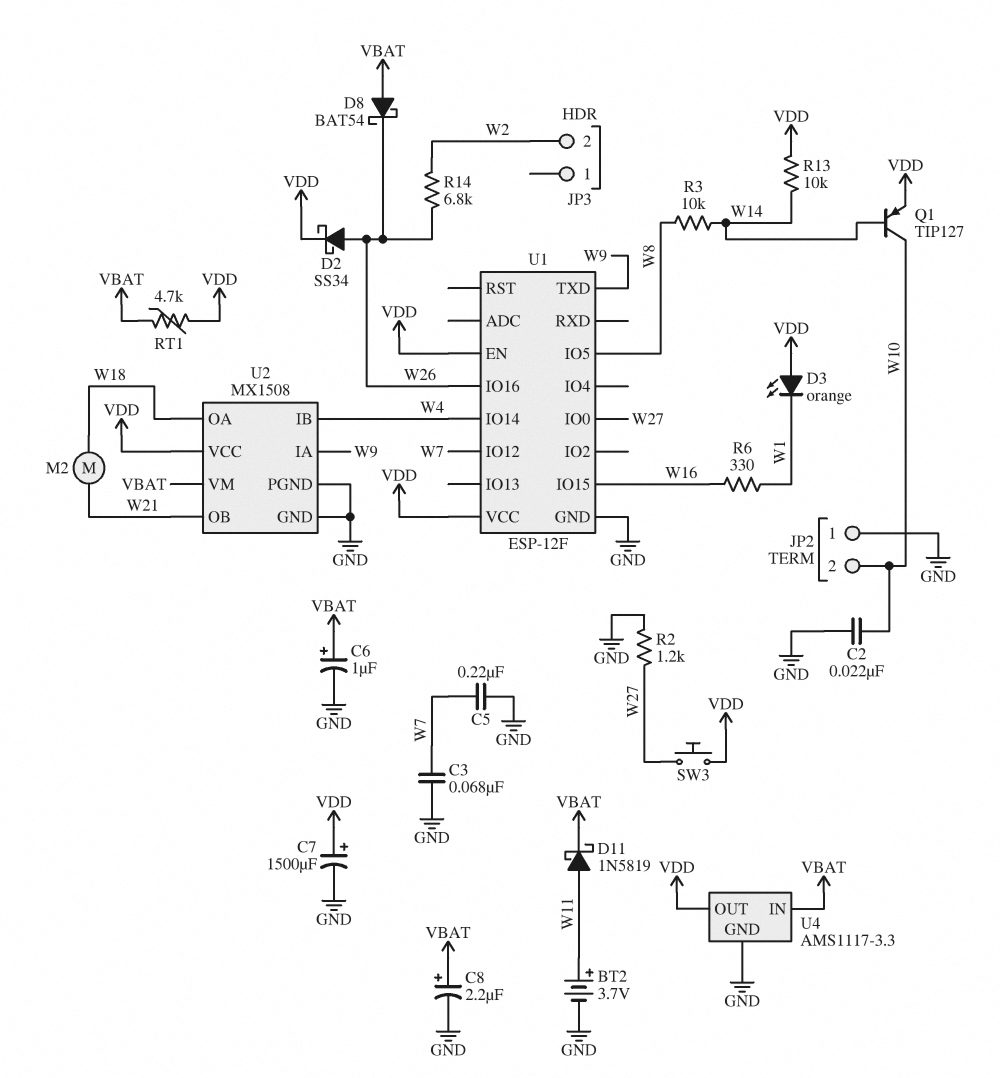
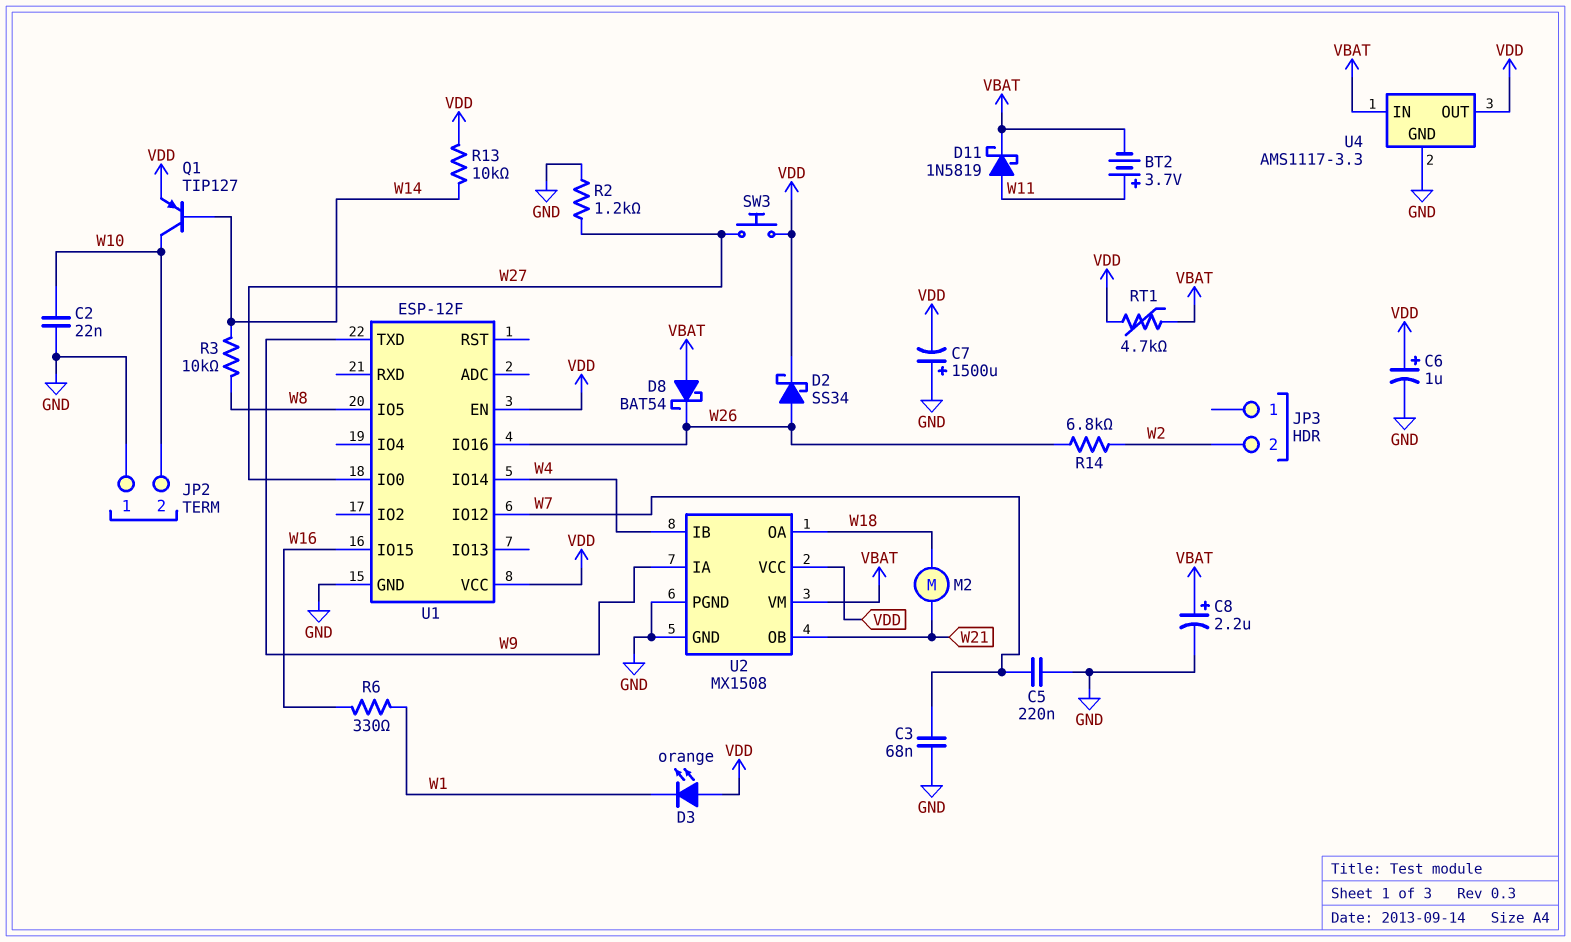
BT2: 3.7V (plus W11, minus GND) -> 3.7V (plus W11, minus VBAT)
C6: 1uF (plus VBAT, minus GND) -> 1uF (plus VDD, minus GND)
C7: 1500uF (plus VDD, minus GND) -> 1500uF (plus GND, minus VDD)

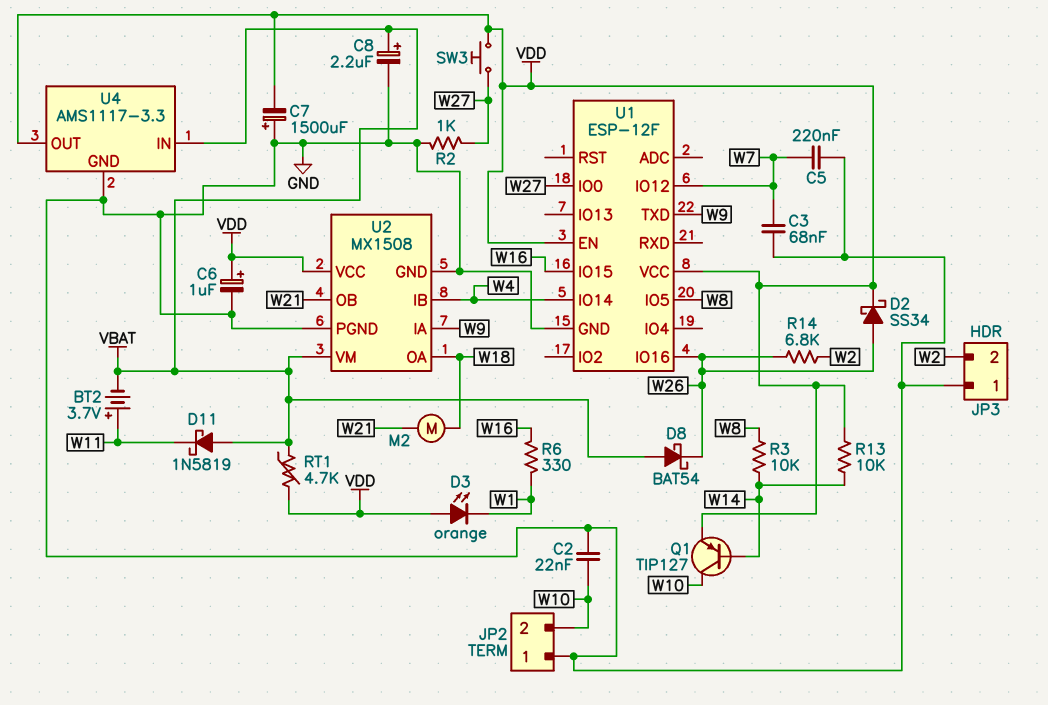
D11: schottky 1N5819 (A W11, K VBAT) -> schottky 1N5819 (A VBAT, K W11)
JP3 pin 1: none -> GND
R2: 1.2k (GND, W27) -> 1k (GND, W27)

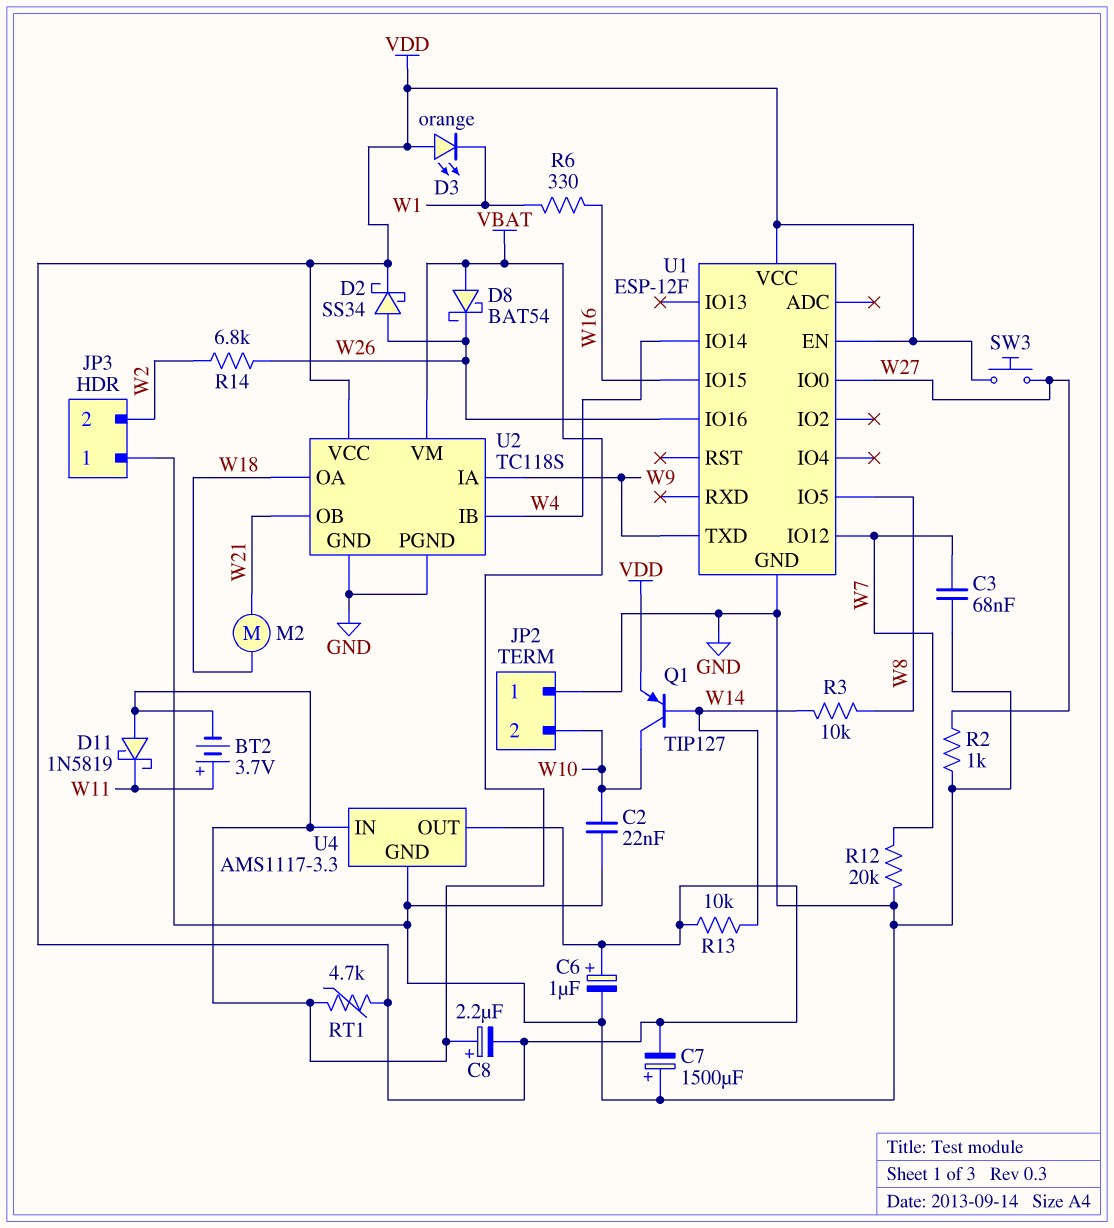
C5: 220nF (GND, W7) -> none
C8: 2.2uF (plus VBAT, minus GND) -> 2.2uF (plus VBAT, minus VDD)
R12: none -> 20k (GND, W7)
U2: MX1508 -> TC118S

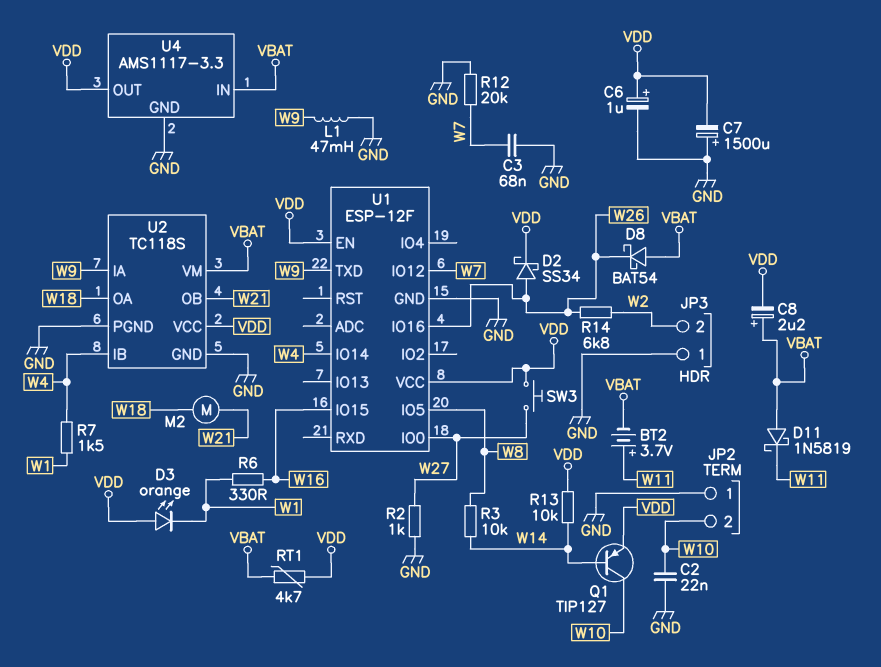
L1: none -> 47mH (GND, W9)
R7: none -> 1.5k (W1, W4)

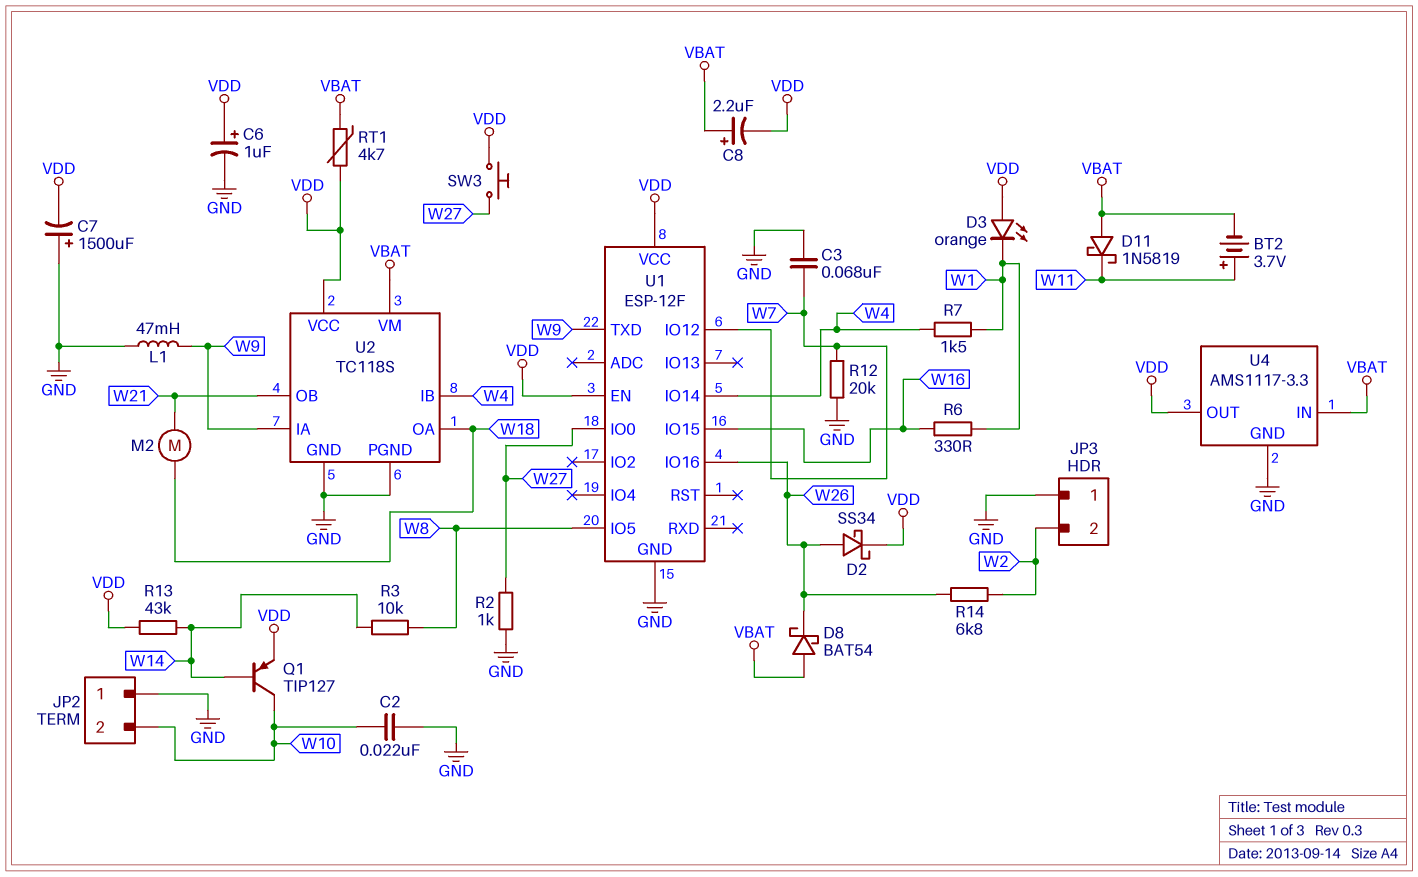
R13: 10k (VDD, W14) -> 43k (VDD, W14)

